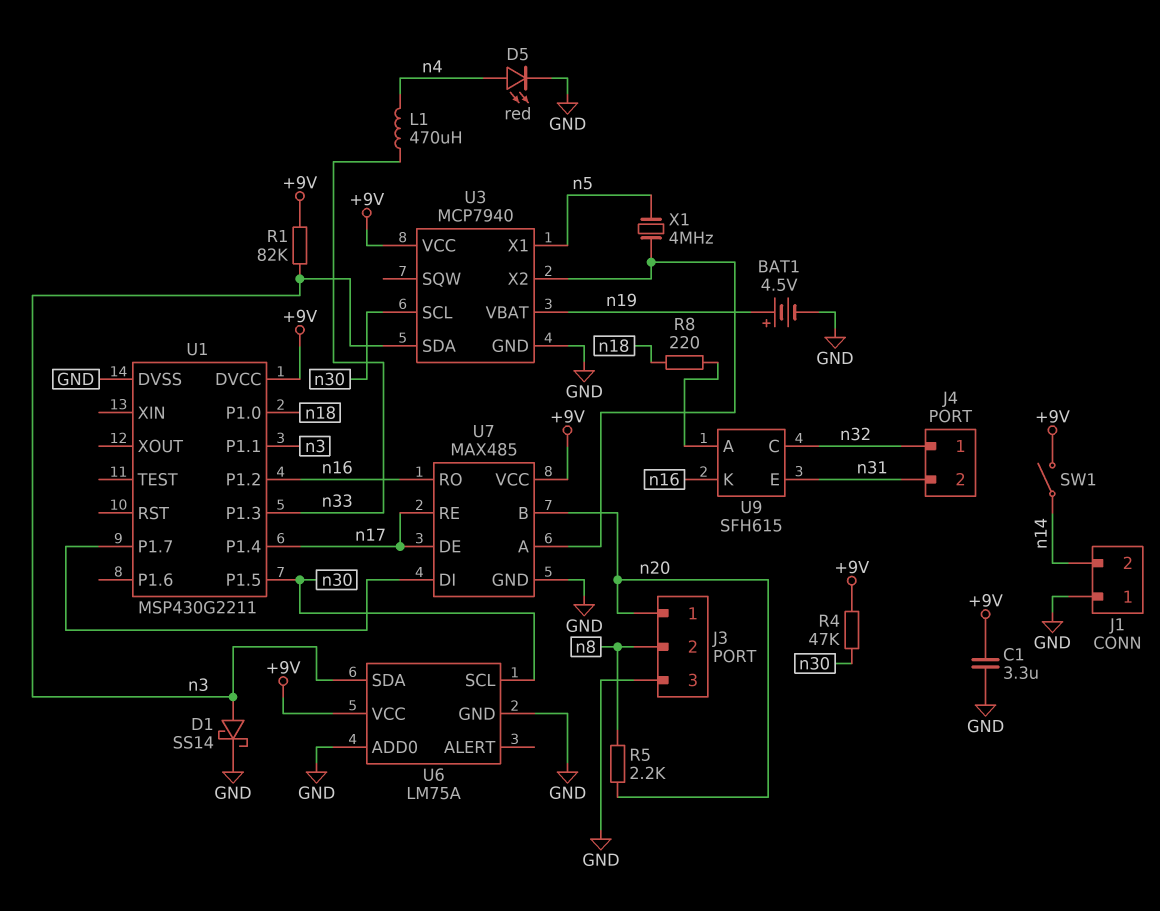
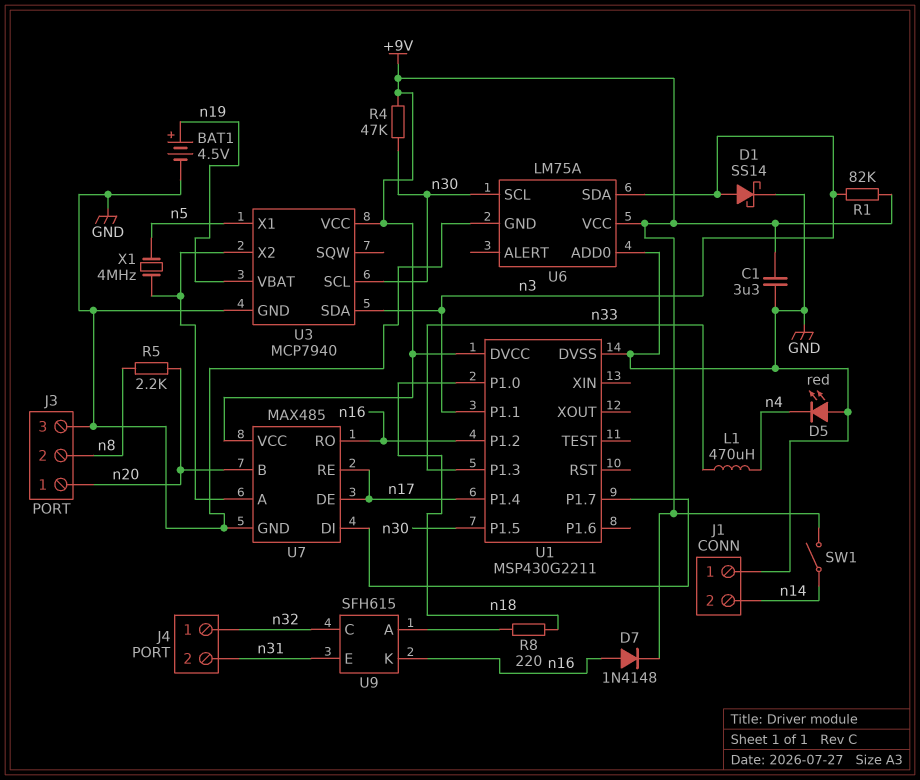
D5: LED red (A n4, K GND) -> LED red (A GND, K n4)
D7: none -> diode 1N4148 (A n16, K +9V)

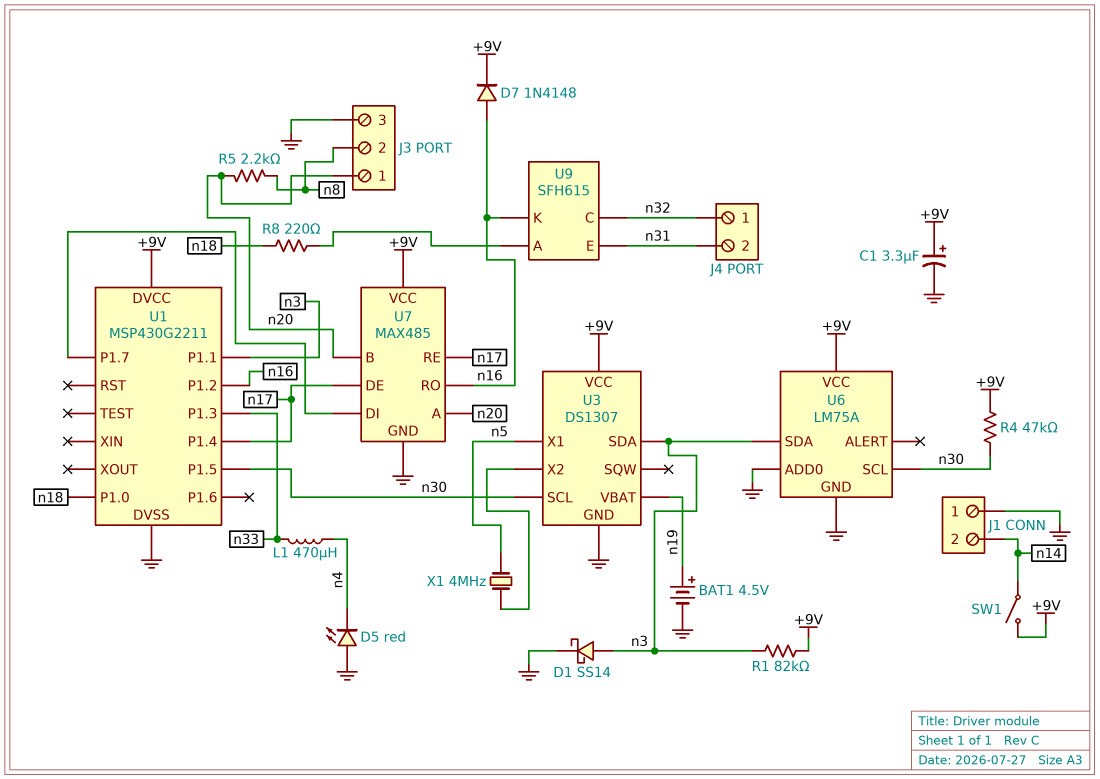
C1: 3.3uF (+9V, GND) -> 3.3uF (plus +9V, minus GND)
U3: MCP7940 -> DS1307
U7 pin A: U3/X2 -> n20

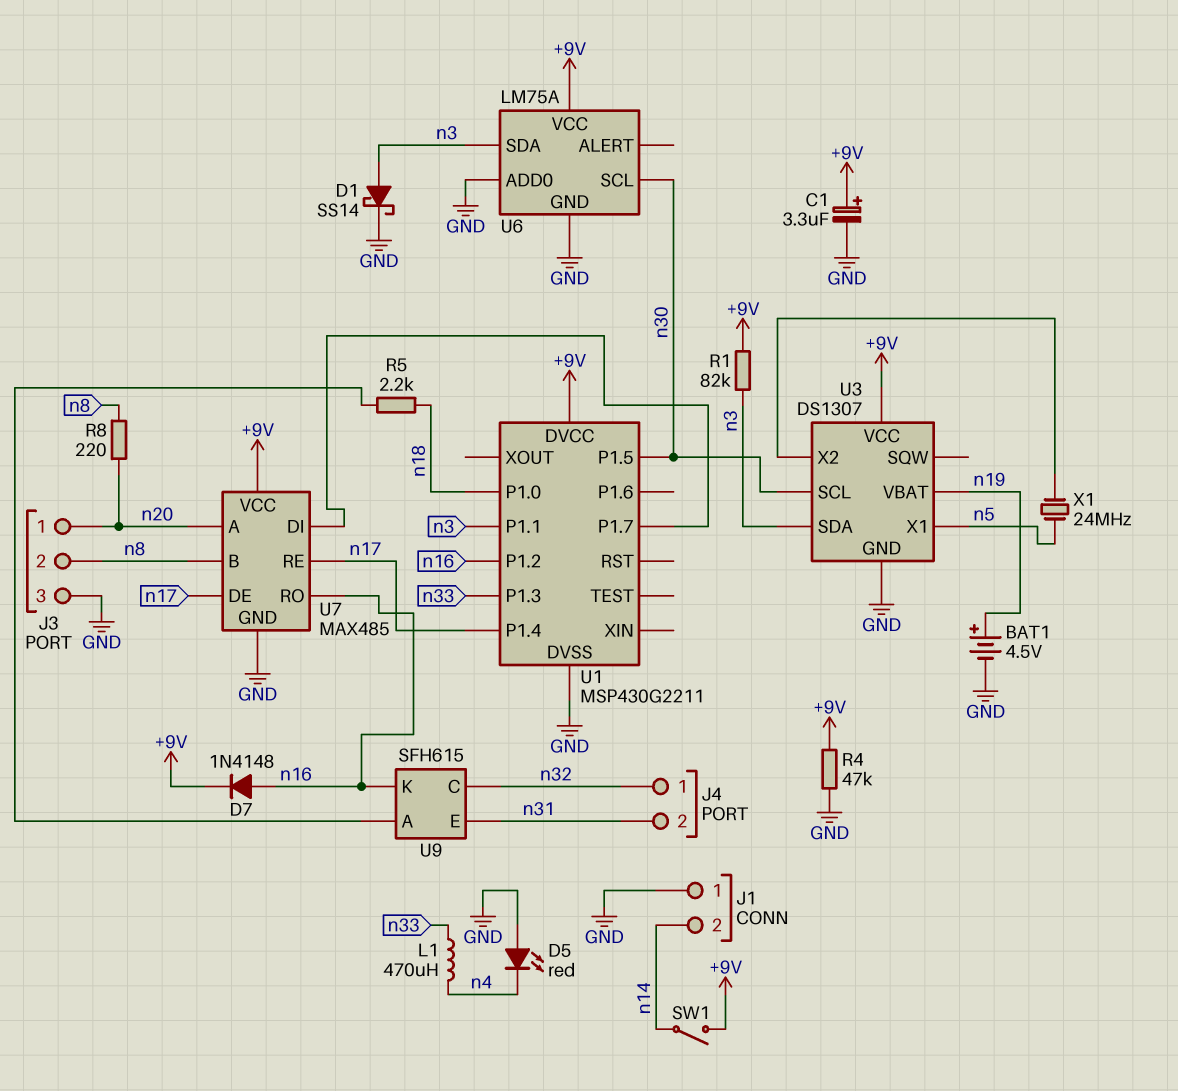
R4: 47k (+9V, n30) -> 47k (+9V, GND)
R5: 2.2k (n8, n20) -> 2.2k (U9/A, n18)
R8: 220 (U9/A, n18) -> 220 (n8, n20)
U7 pin B: n20 -> n8
X1: 4MHz (U3/X2, n5) -> 24MHz (U3/X2, n5)

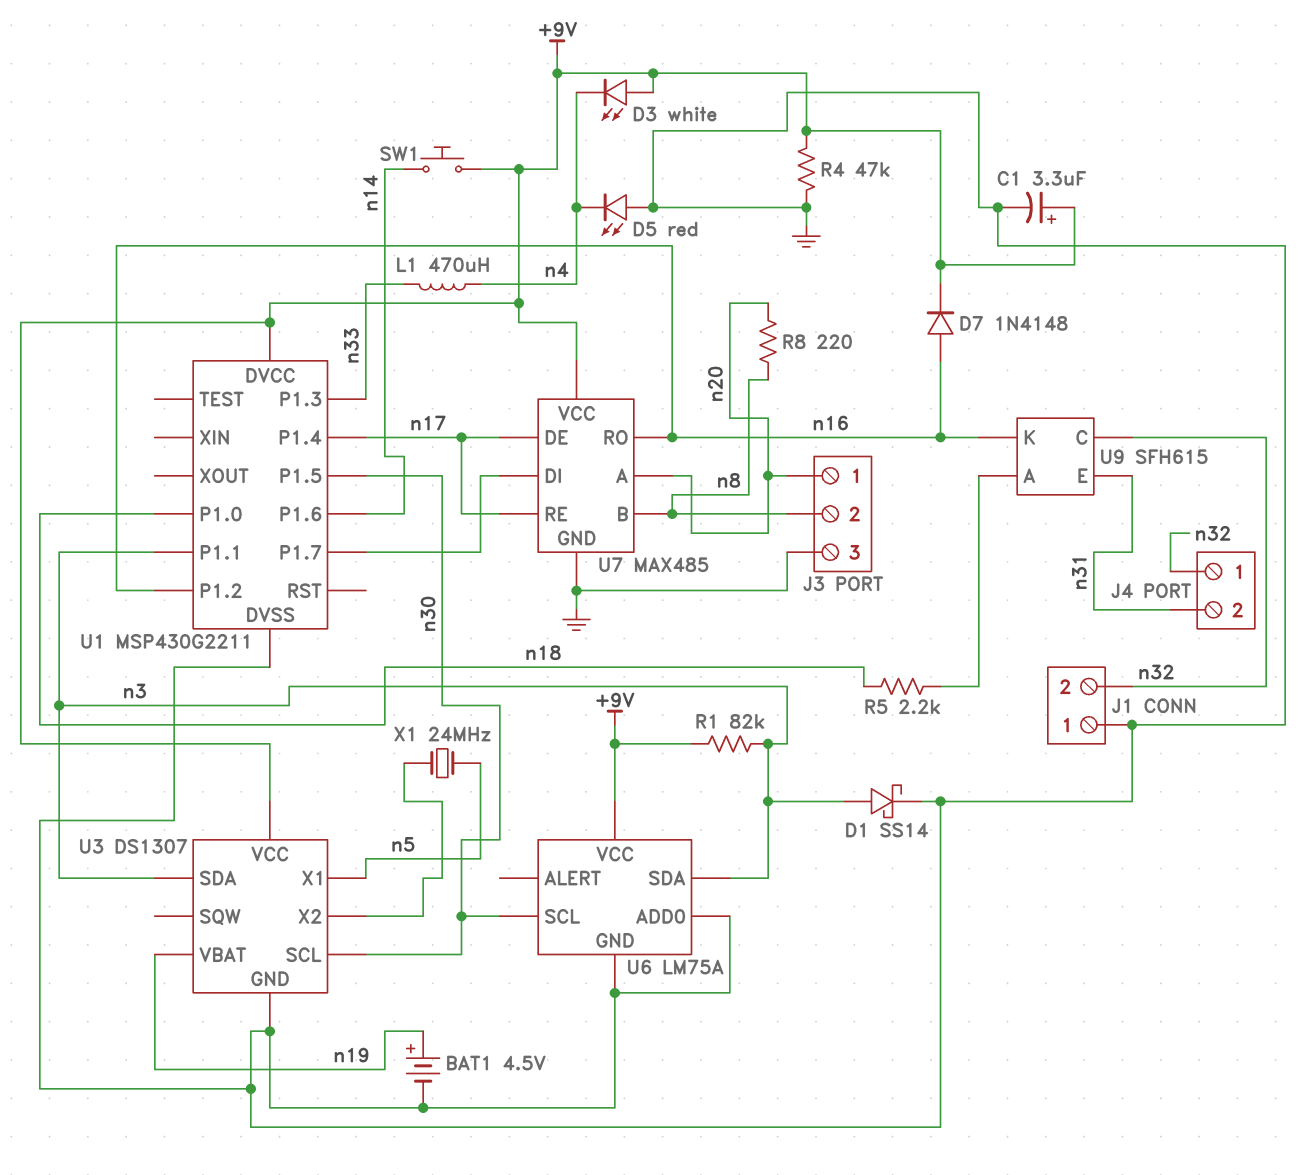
D3: none -> LED white (A +9V, K n4)
J1 pin 2: n14 -> n32
SW1: switch (+9V, n14) -> button (+9V, n14)
U1 pin P1.6: none -> n14

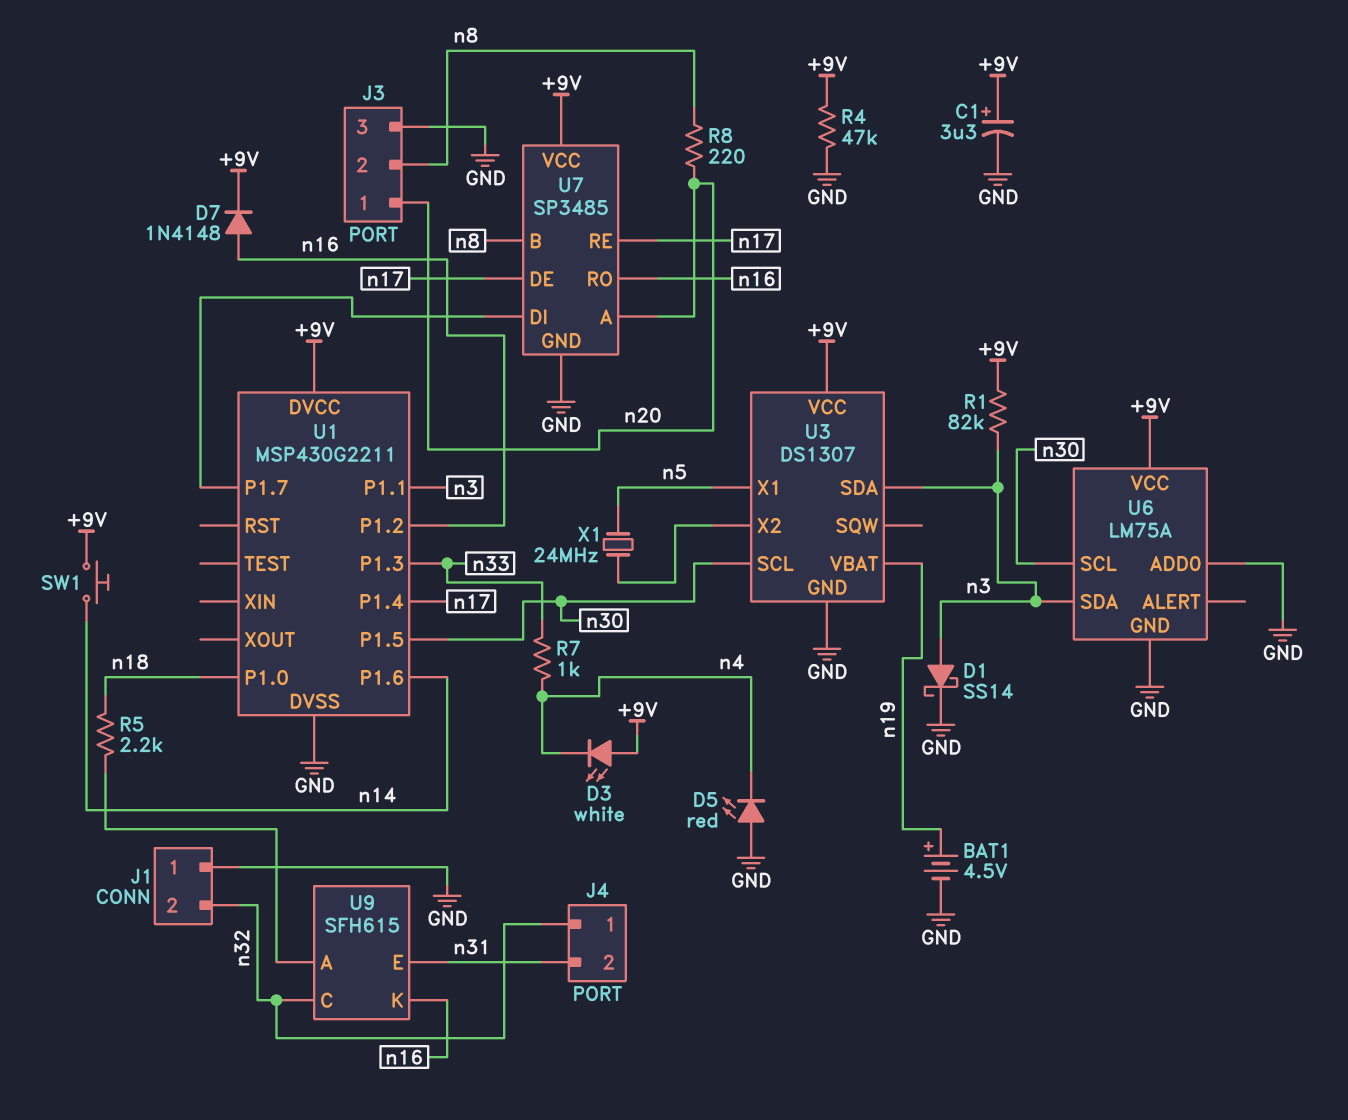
L1: 470uH (n4, n33) -> none
R7: none -> 1k (n4, n33)
U7: MAX485 -> SP3485

